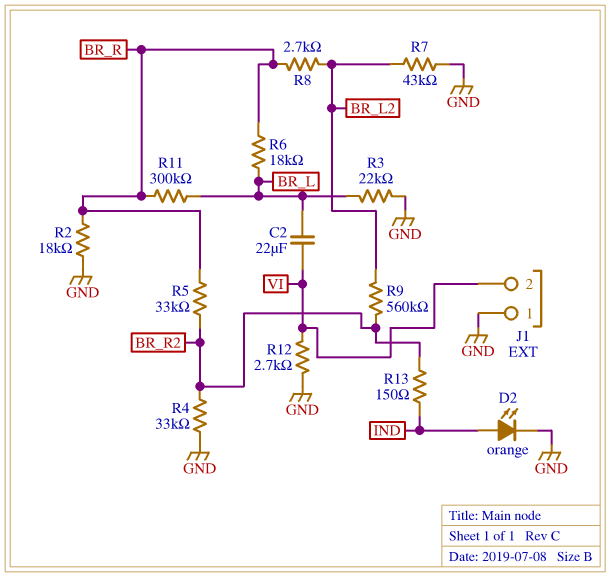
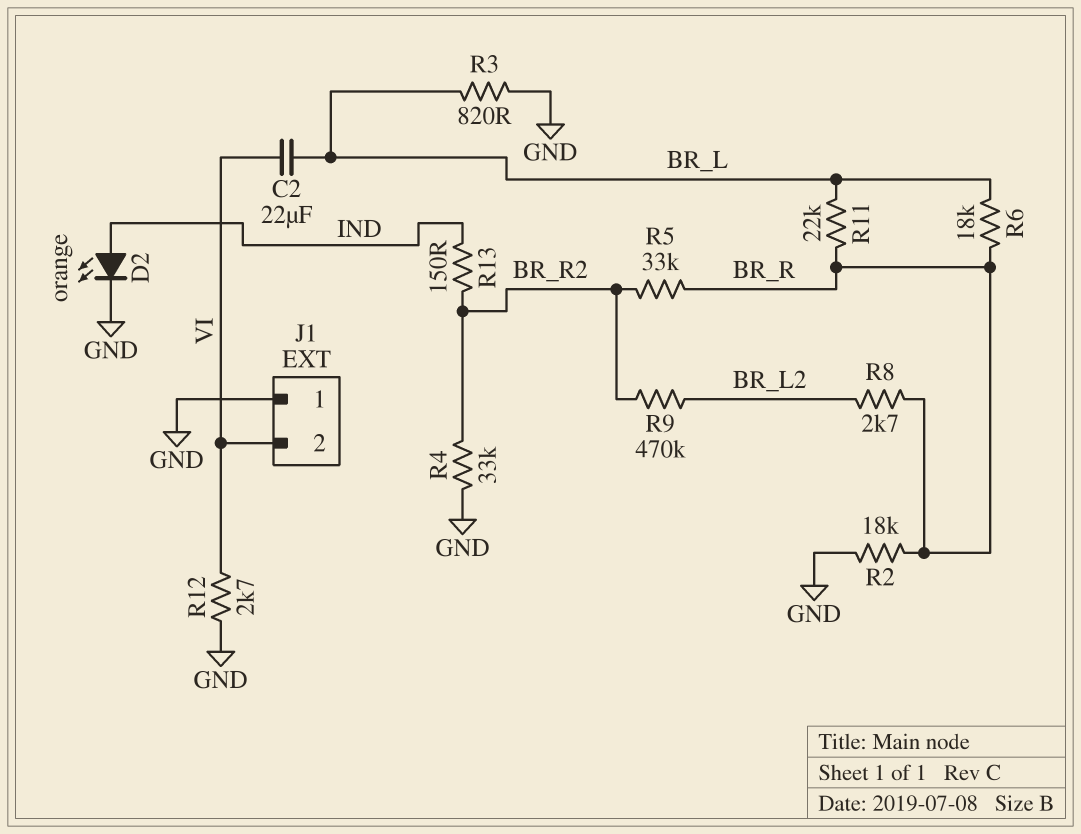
R3: 22k (BR_L, GND) -> 820 (BR_L, GND)
R7: 43k (BR_L2, GND) -> none
R9: 560k (BR_L2, BR_R2) -> 470k (BR_L2, BR_R2)
R11: 300k (BR_L, BR_R) -> 22k (BR_L, BR_R)

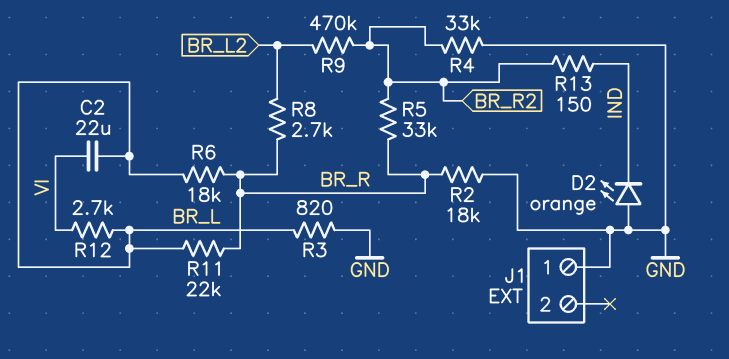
D2: LED orange (A IND, K GND) -> LED orange (A GND, K IND)
J1 pin 2: VI -> none
R12: 2.7k (GND, VI) -> 2.7k (BR_L, VI)

